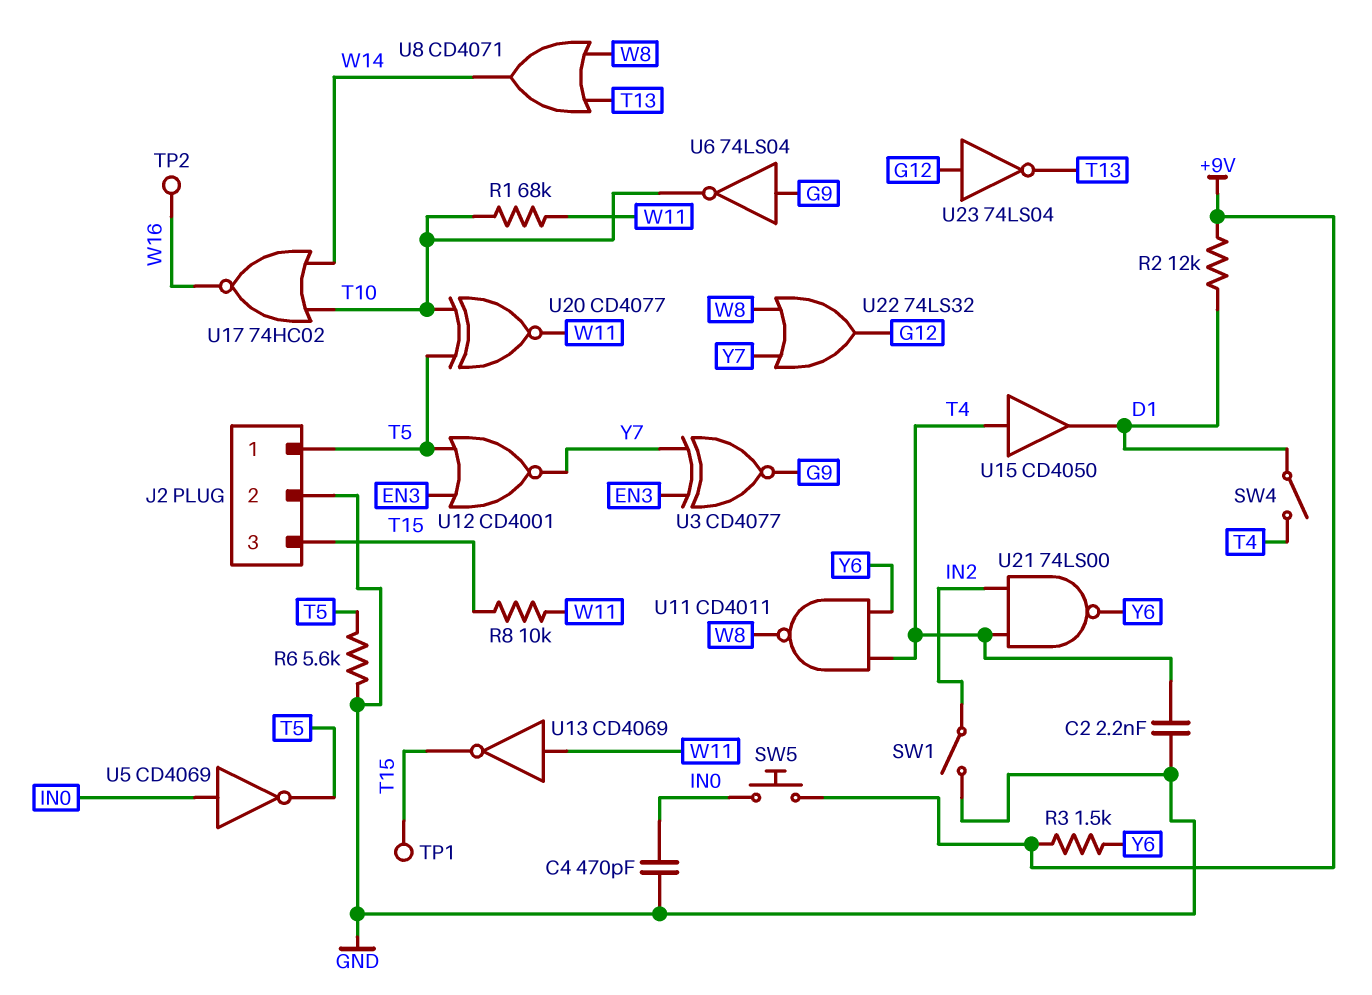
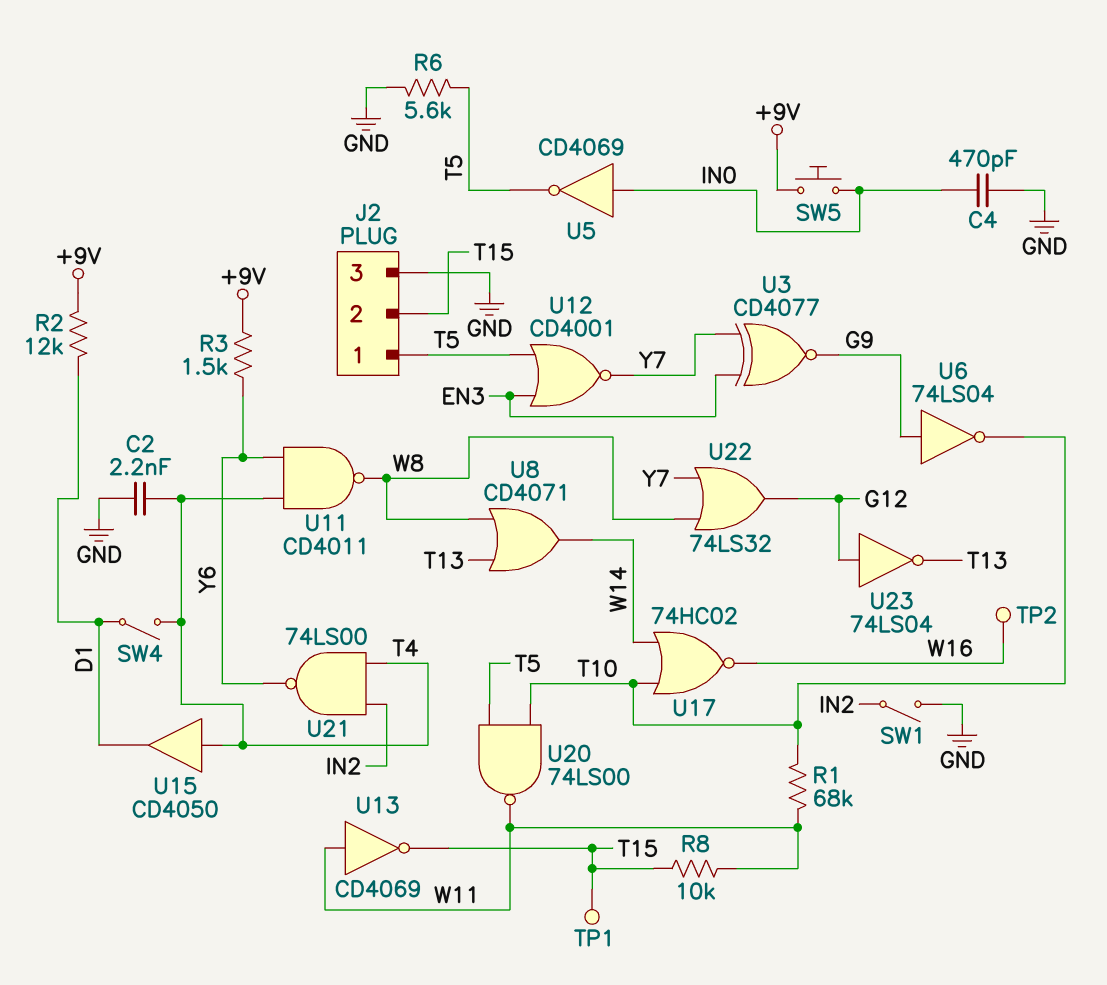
J2 pin 2: GND -> T15
J2 pin 3: T15 -> GND
U20: XNOR CD4077 (in T5, in T10, out W11) -> NAND 74LS00 (in T5, in T10, out W11)

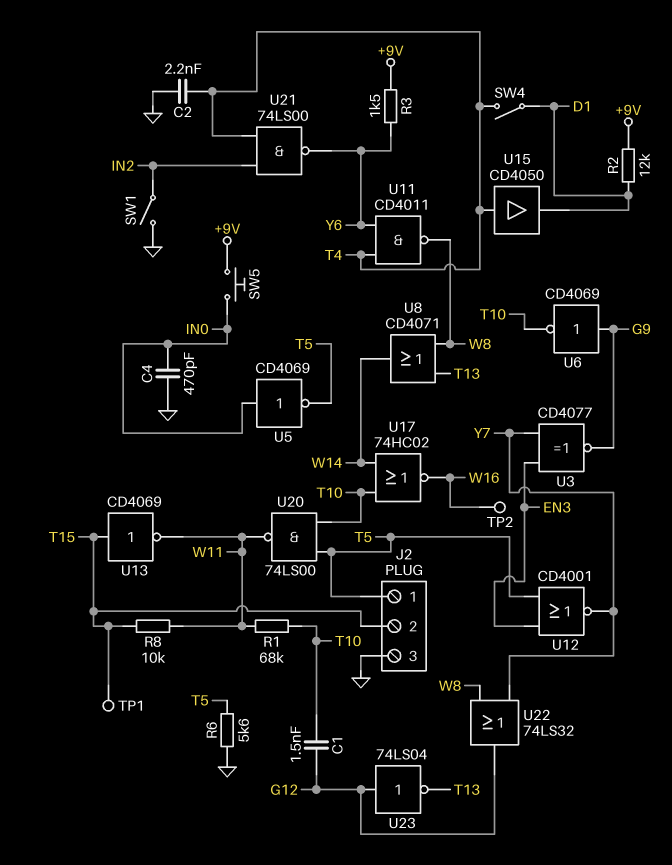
C1: none -> 1.5nF (G12, T10)
U6: NOT 74LS04 (in G9, out T10) -> NOT CD4069 (in G9, out T10)
U13: NOT CD4069 (in W11, out T15) -> NOT CD4069 (in T15, out W11)

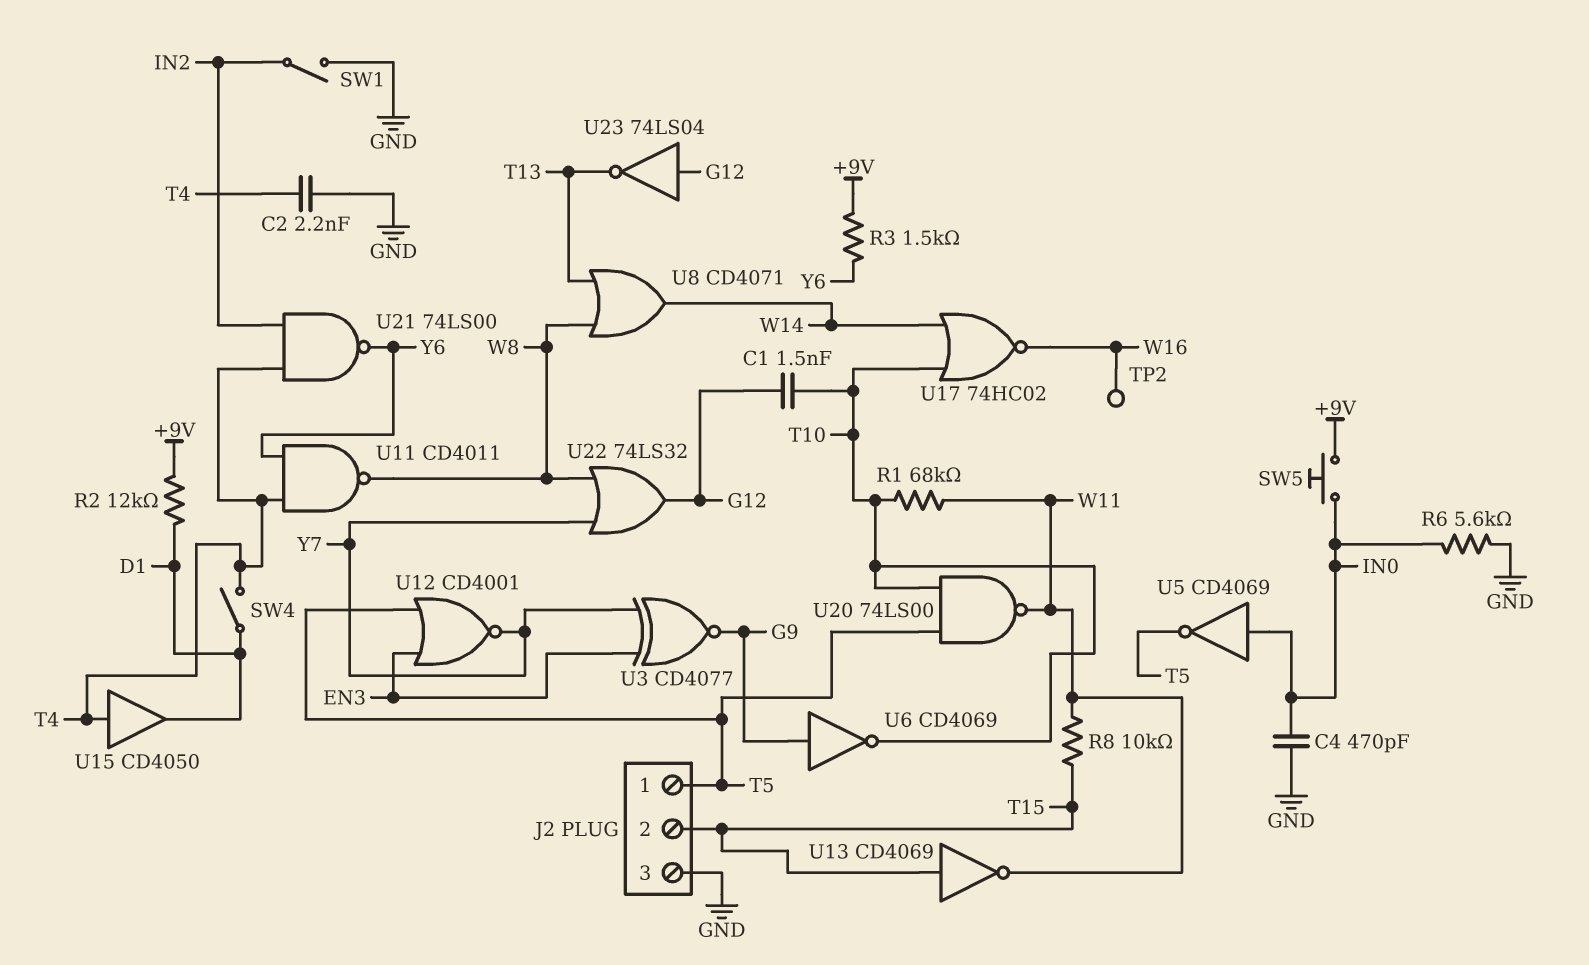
R6: 5.6k (GND, T5) -> 5.6k (GND, IN0)
TP1: test point (T15) -> none

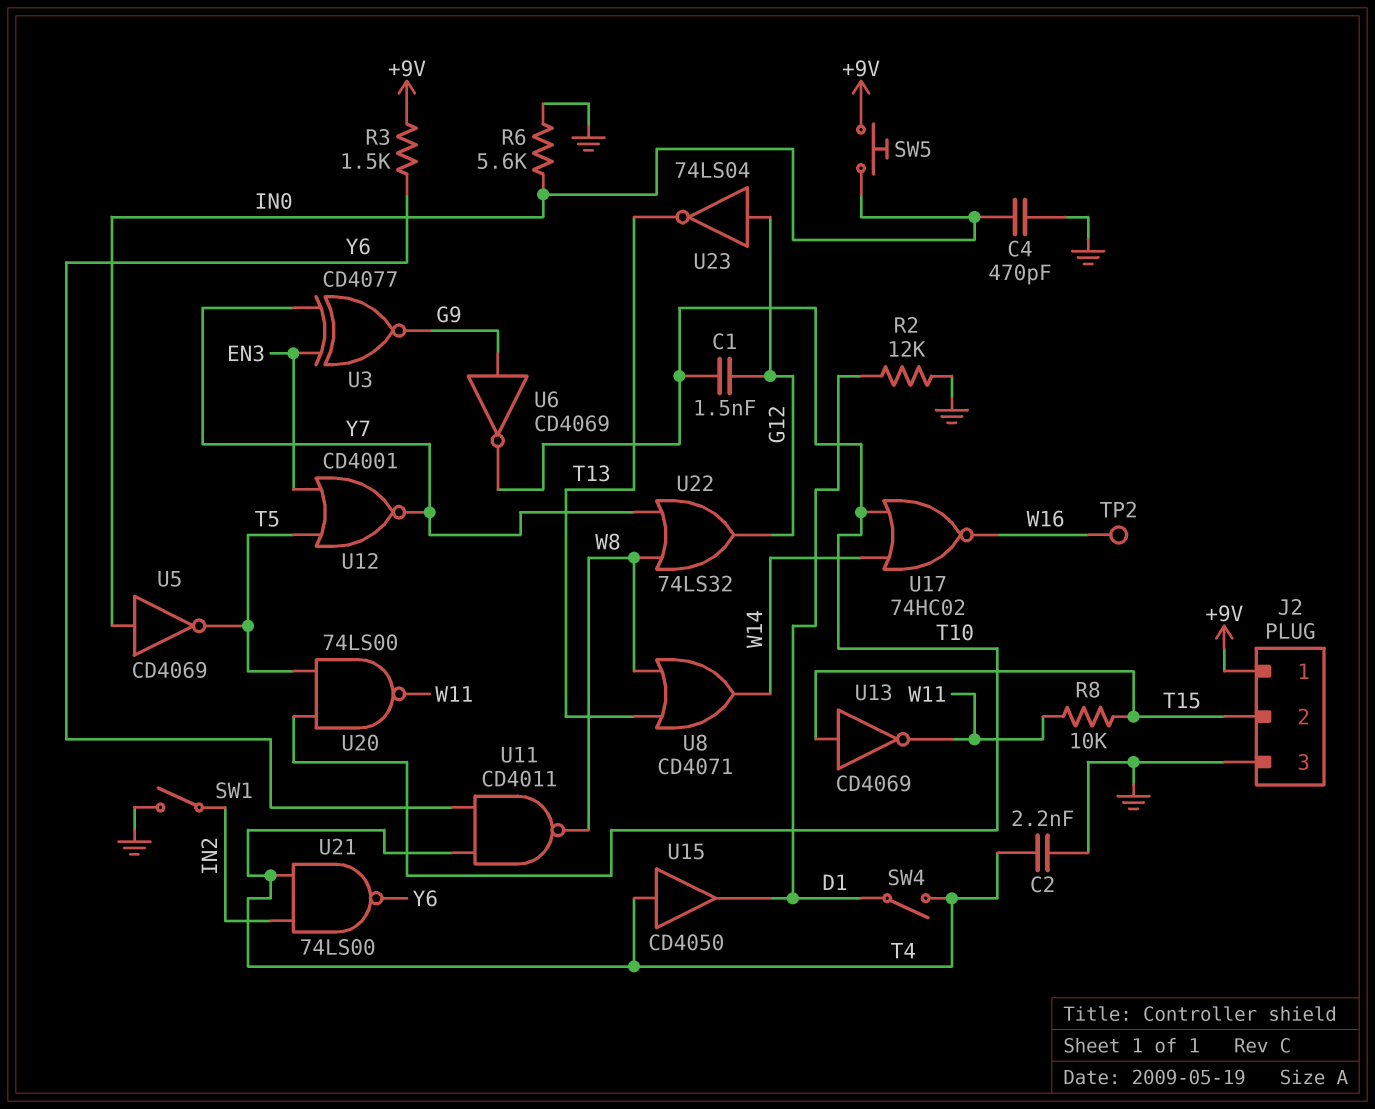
J2 pin 1: T5 -> +9V
R1: 68k (T10, W11) -> none
R2: 12k (+9V, D1) -> 12k (D1, GND)

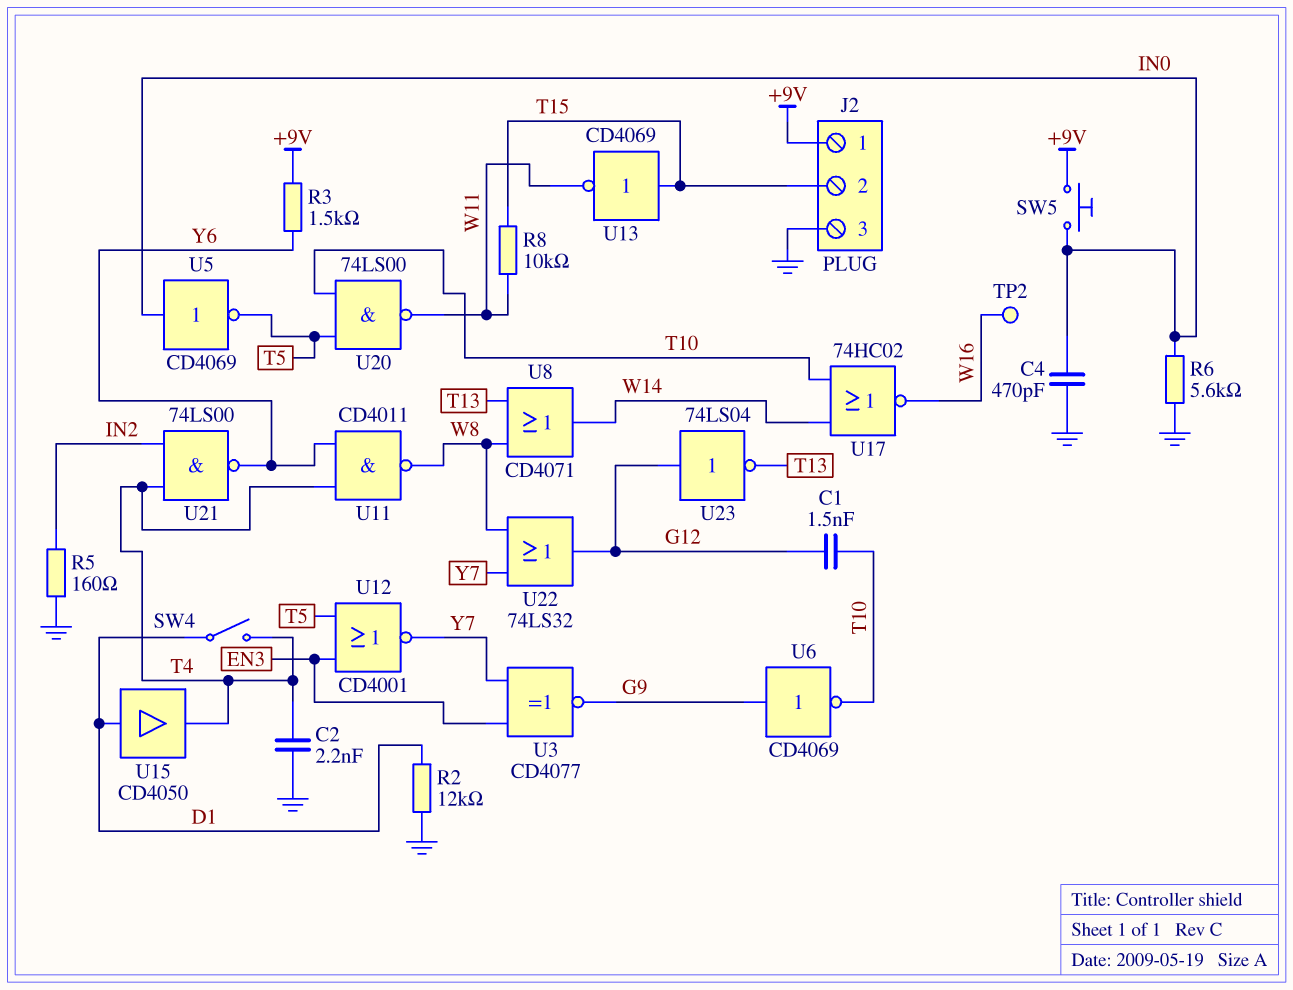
R5: none -> 160 (GND, IN2)
SW1: switch (GND, IN2) -> none
U15: buffer CD4050 (in T4, out D1) -> buffer CD4050 (in D1, out T4)

